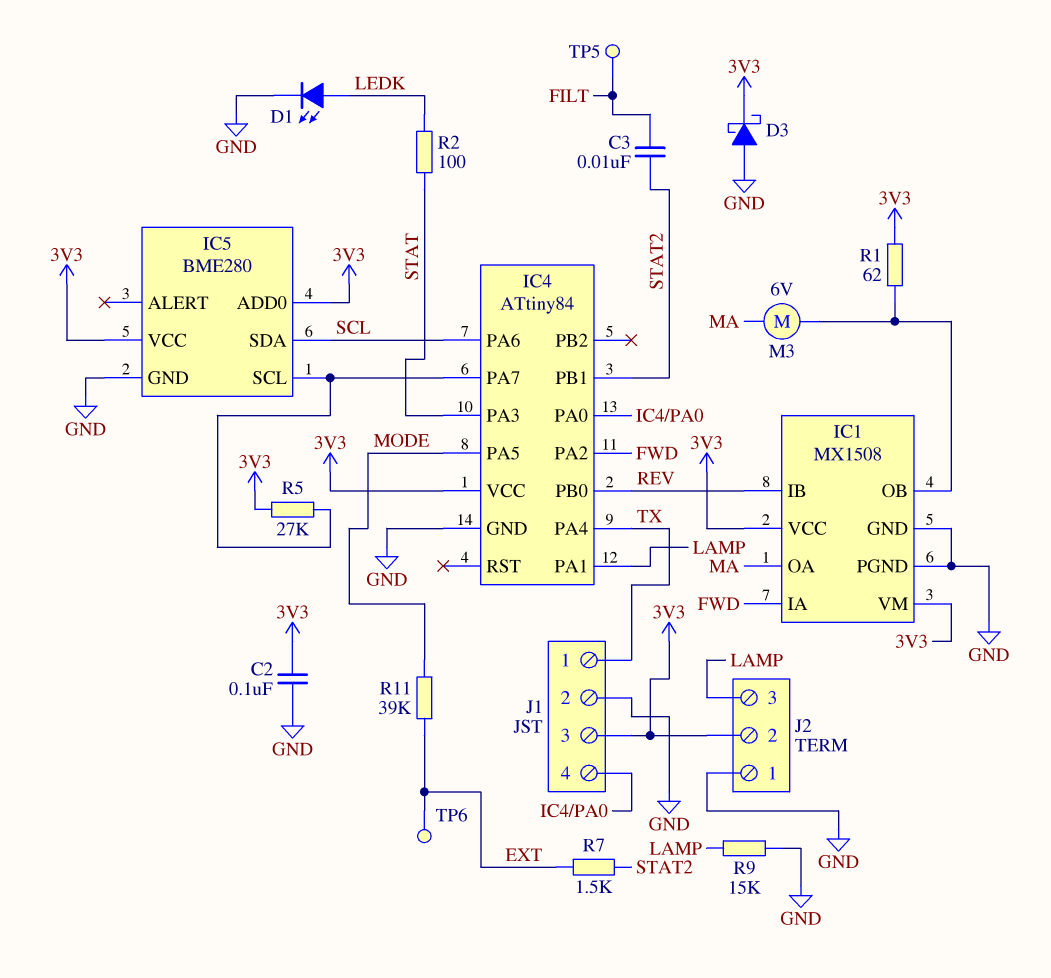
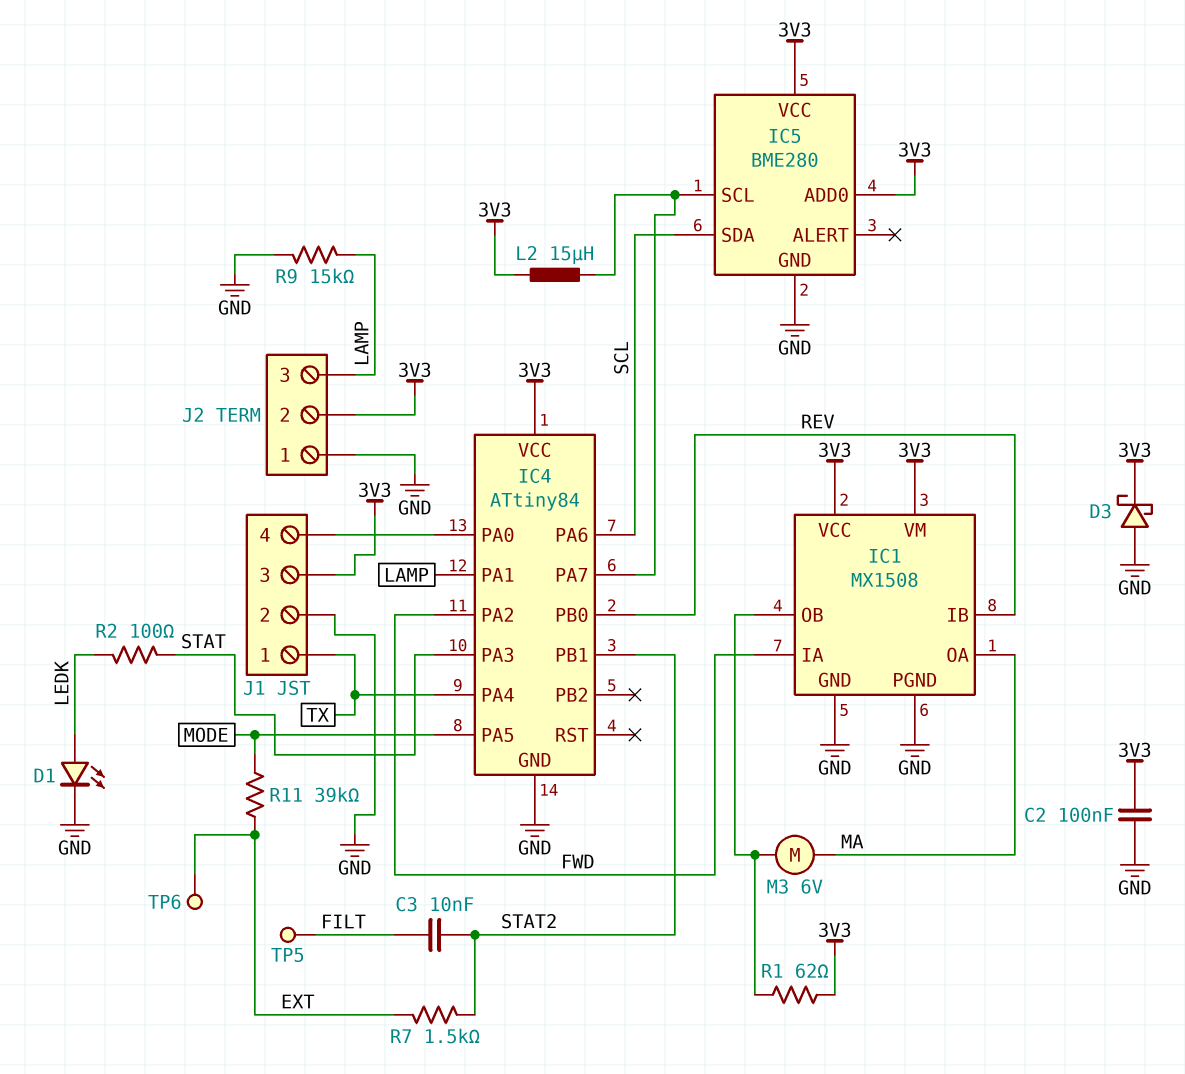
L2: none -> 15uH (3V3, IC4/PA7)
R5: 27k (3V3, IC4/PA7) -> none

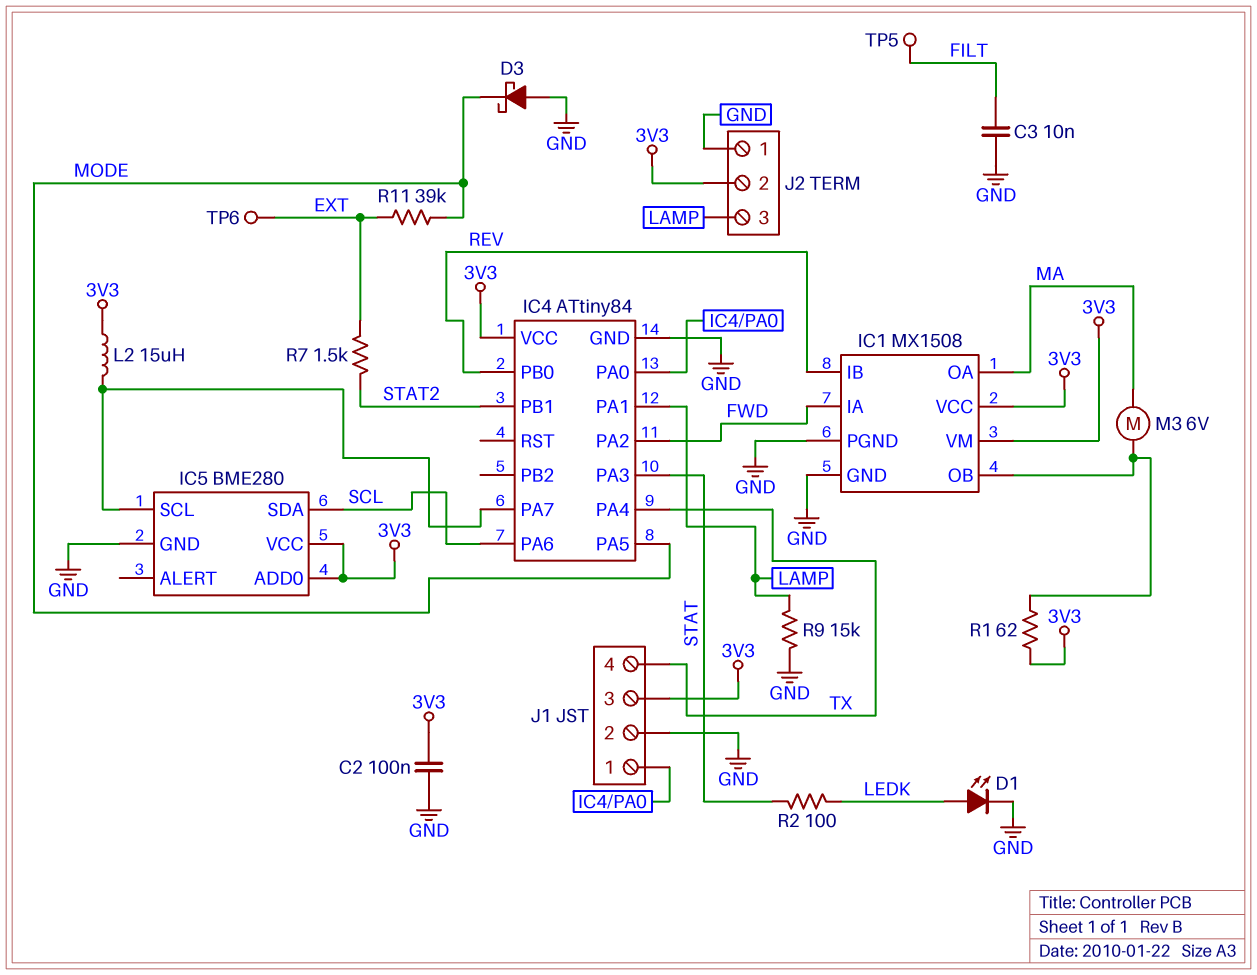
C3: 10nF (FILT, STAT2) -> 10nF (FILT, GND)
D3: schottky (A GND, K 3V3) -> schottky (A GND, K MODE)
J1 pin 1: TX -> IC4/PA0
J1 pin 4: IC4/PA0 -> TX

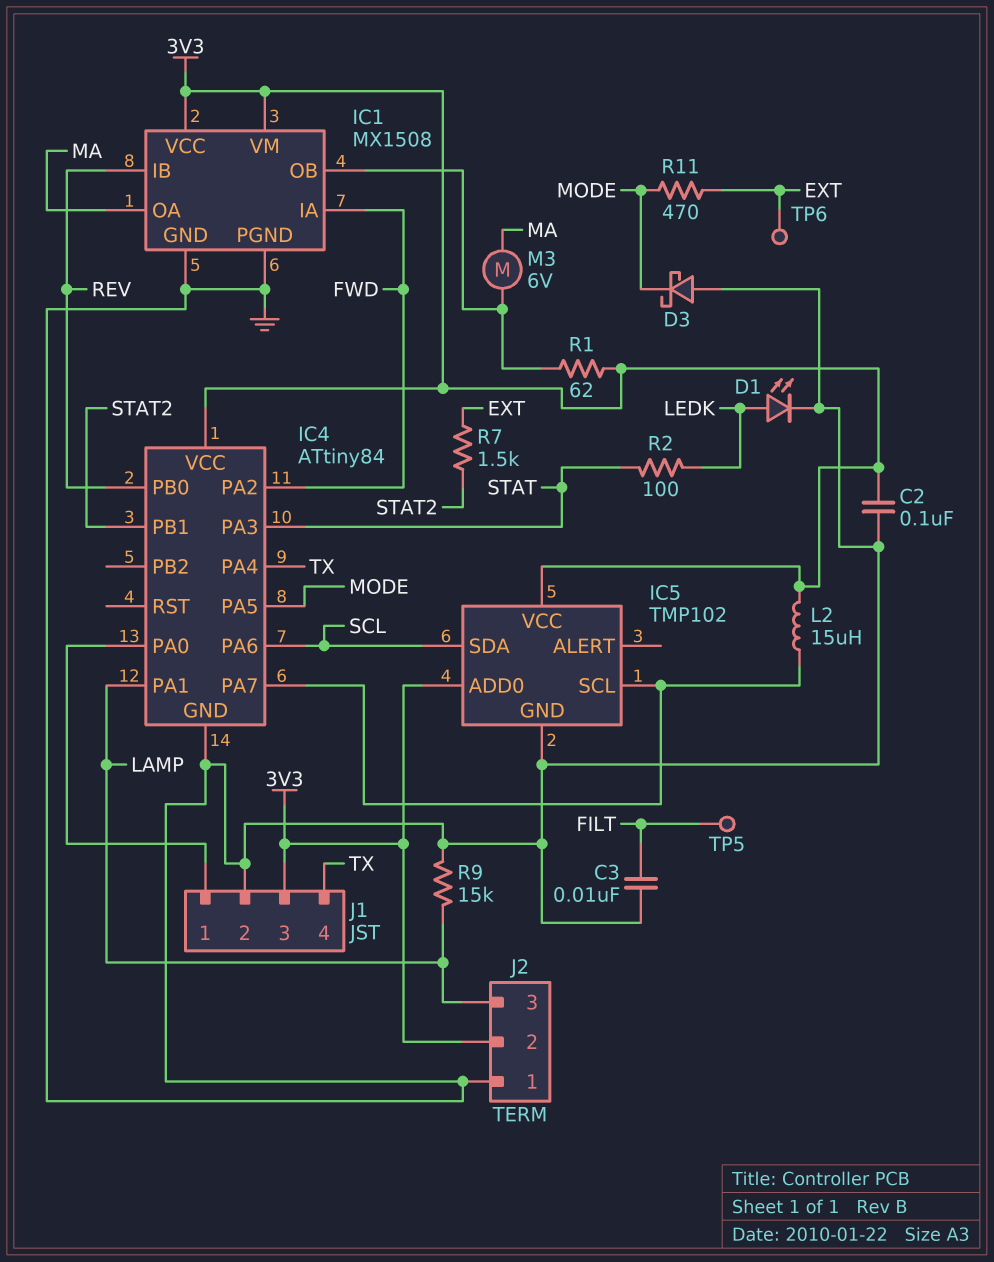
IC5: BME280 -> TMP102
R11: 39k (EXT, MODE) -> 470 (EXT, MODE)

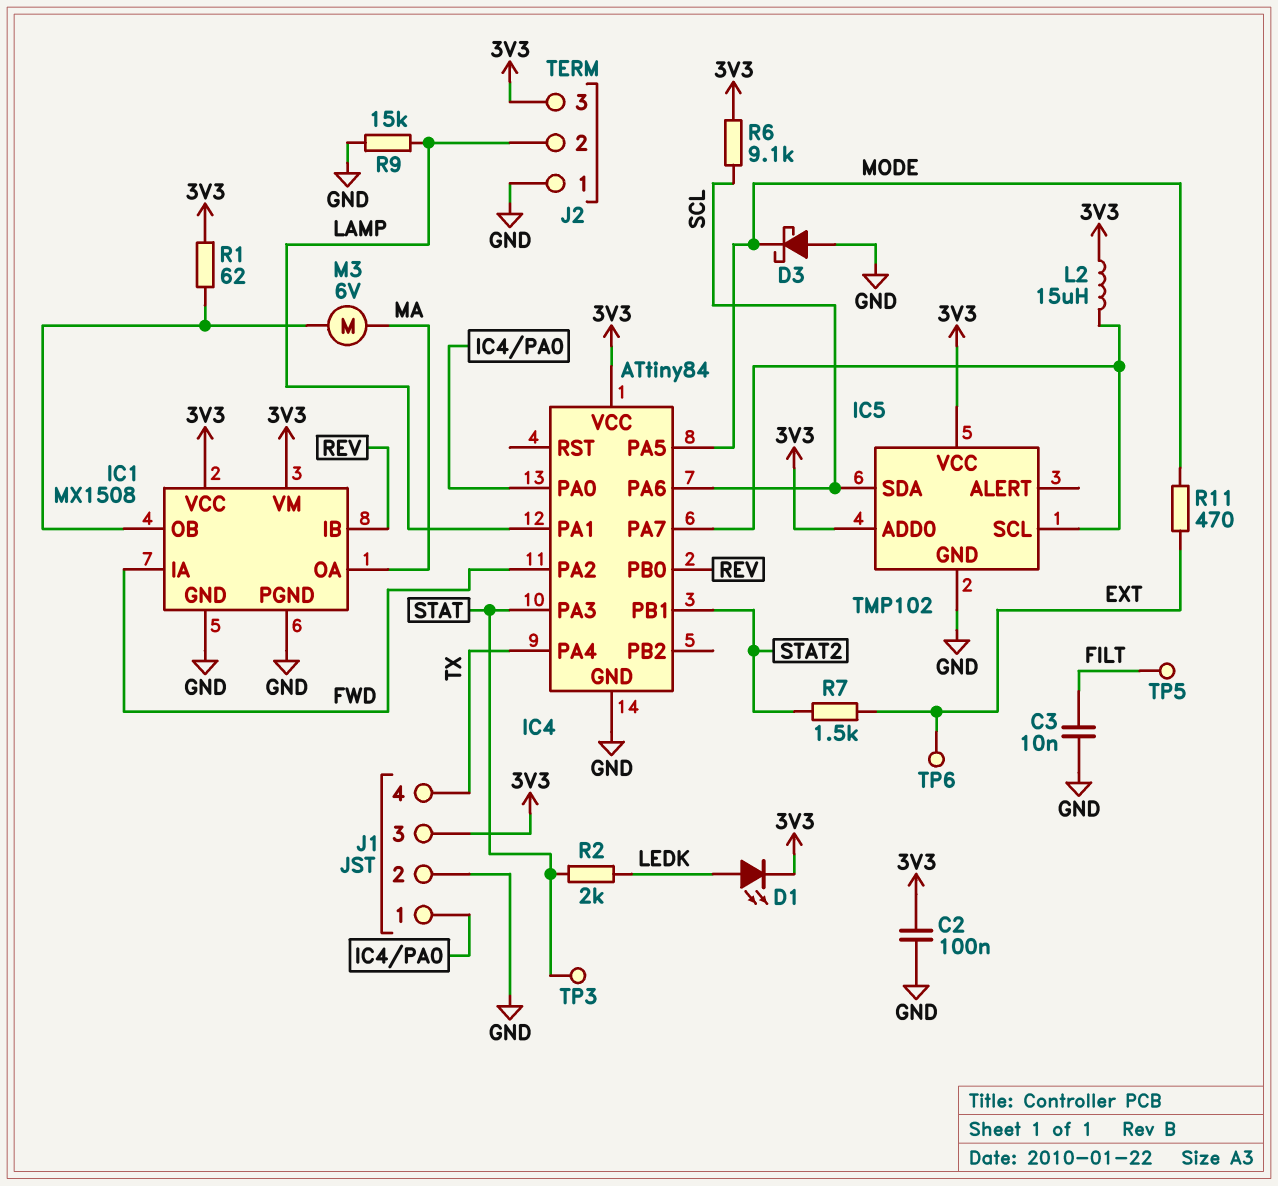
D1: LED (A LEDK, K GND) -> LED (A LEDK, K 3V3)
J2 pin 2: 3V3 -> LAMP
J2 pin 3: LAMP -> 3V3
R2: 100 (LEDK, STAT) -> 2k (LEDK, STAT)
R6: none -> 9.1k (3V3, SCL)
TP3: none -> test point (STAT)

